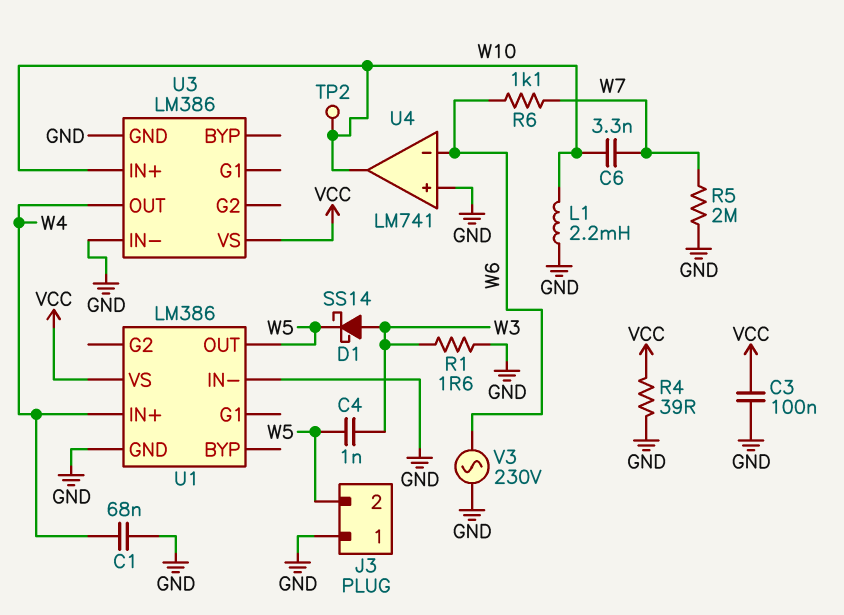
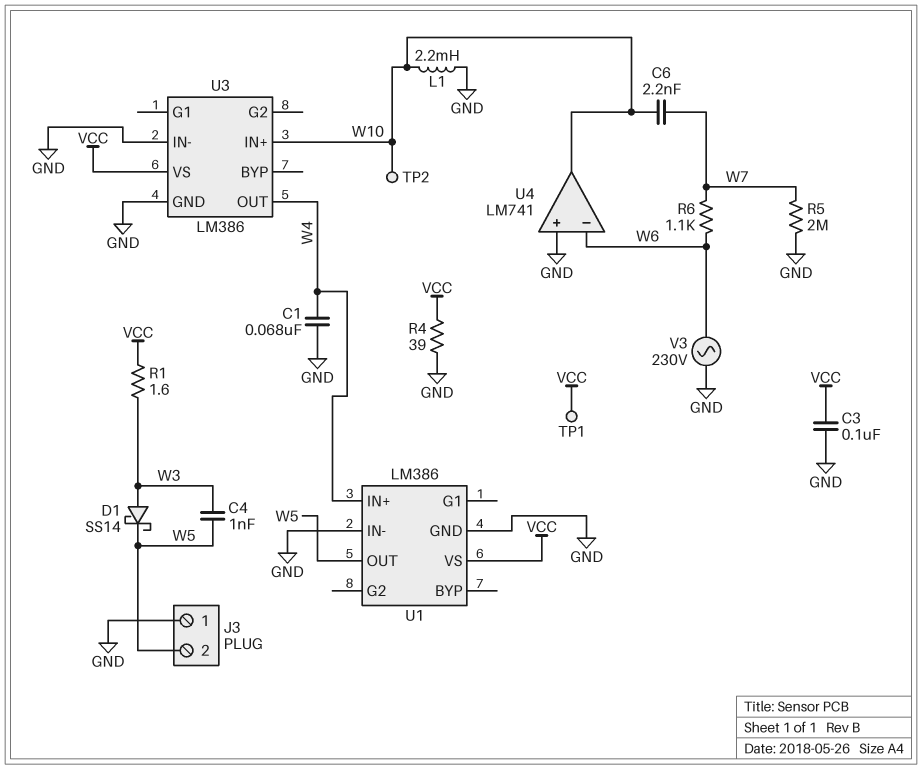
C6: 3.3nF (W7, W10) -> 2.2nF (W7, W10)
R1: 1.6 (GND, W3) -> 1.6 (VCC, W3)
TP1: none -> test point (VCC)

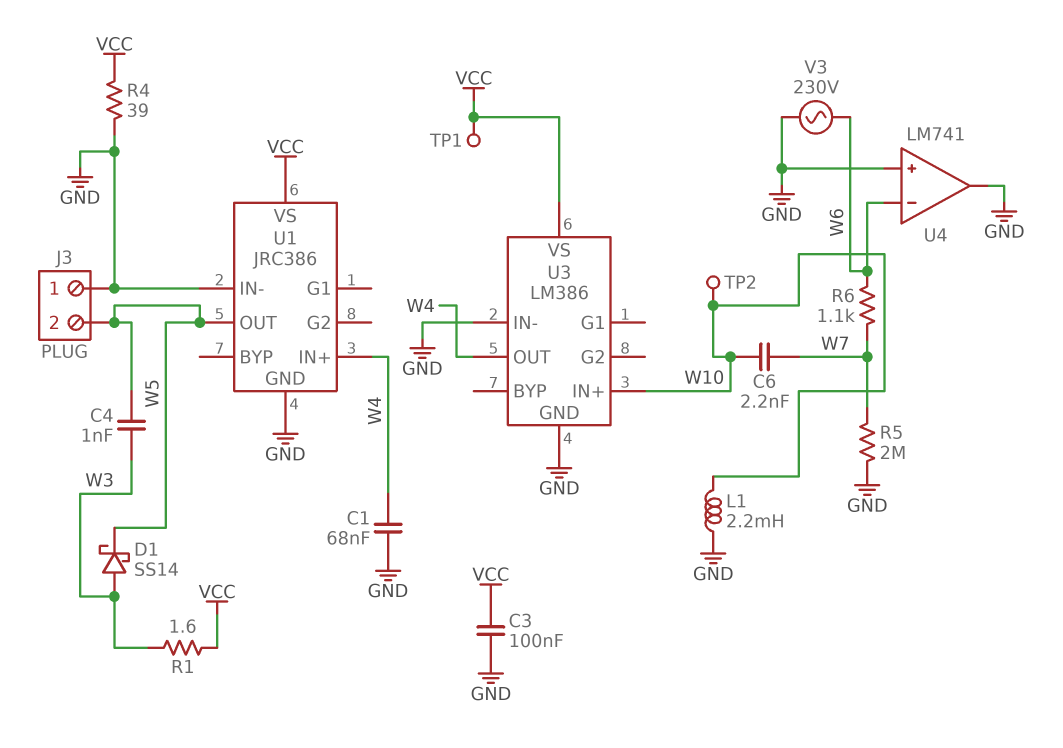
U1: LM386 -> JRC386
U4 pin out: W10 -> GND

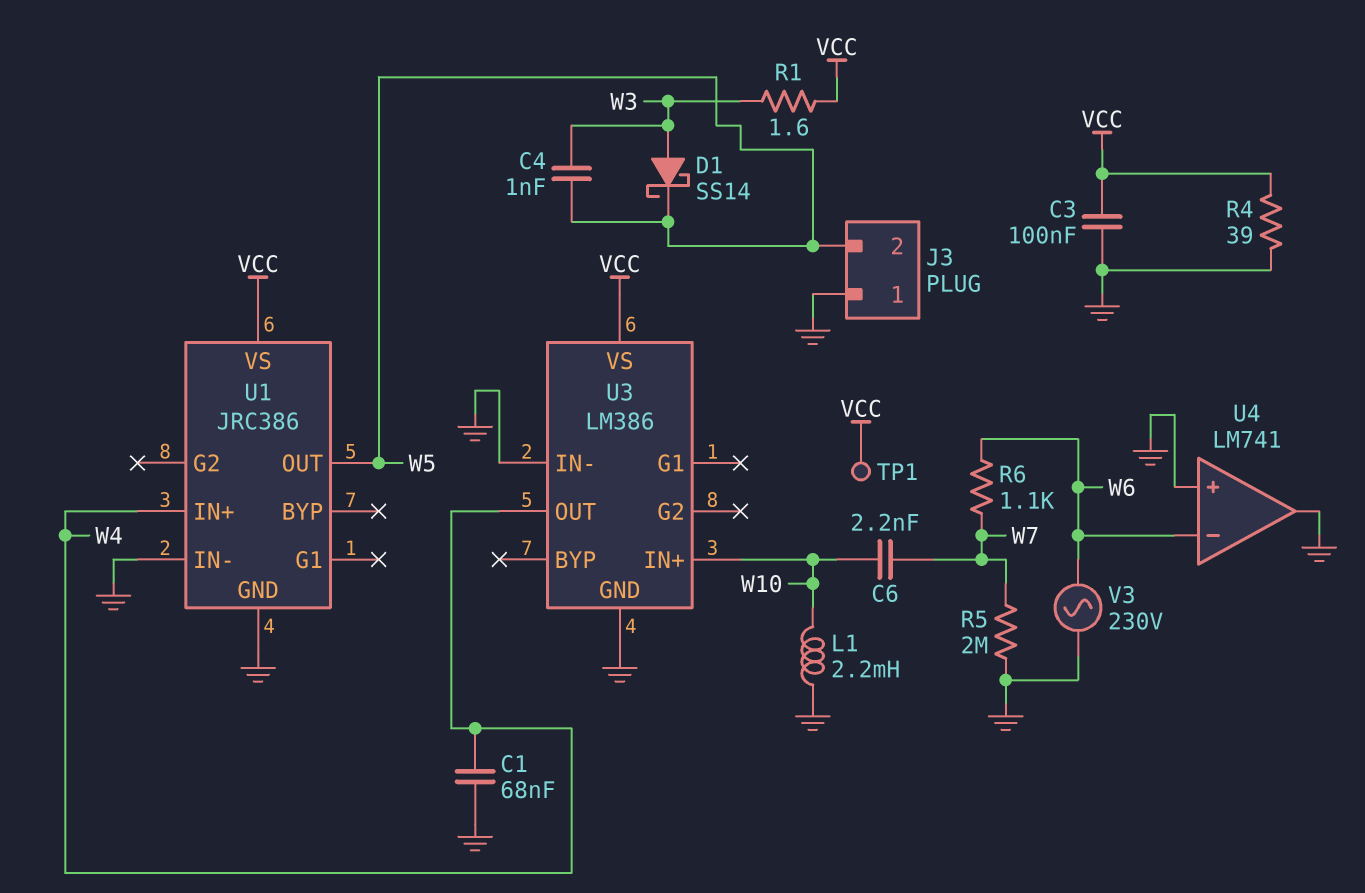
TP2: test point (W10) -> none

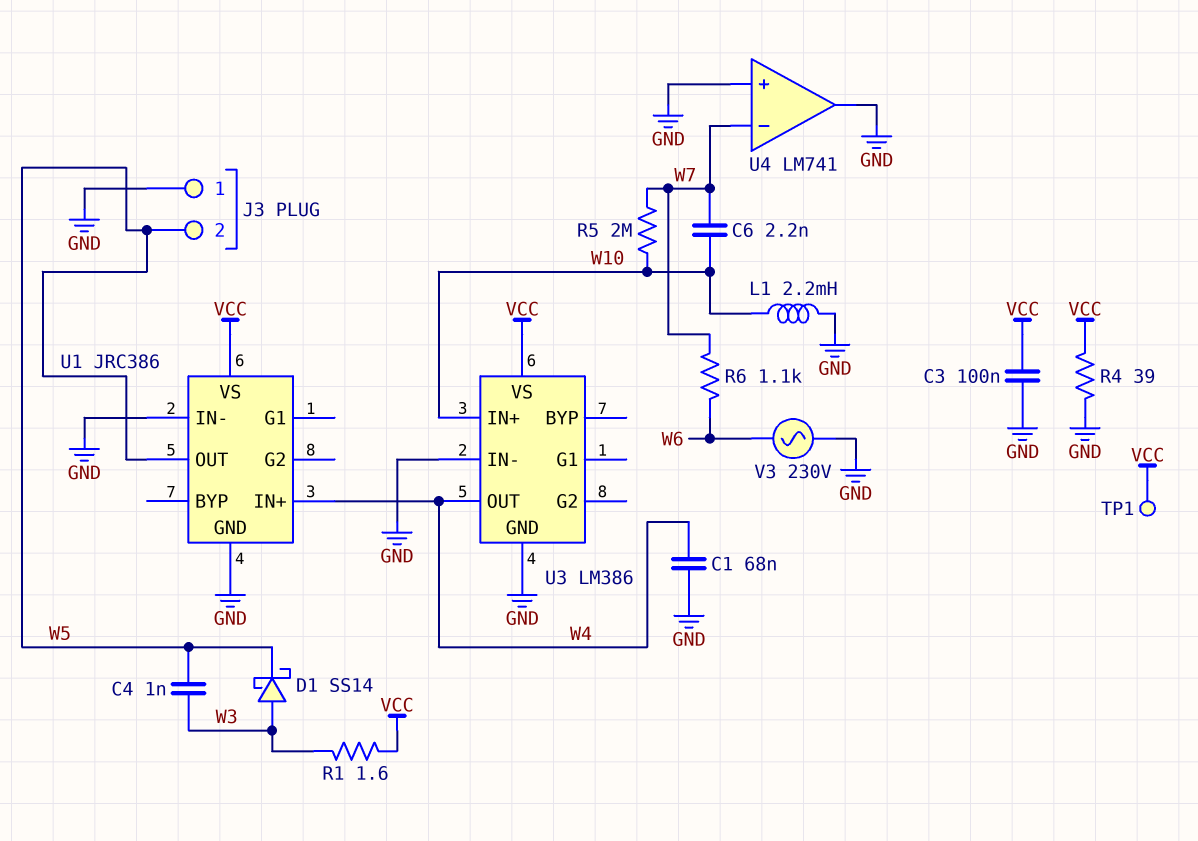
R5: 2M (GND, W7) -> 2M (W7, W10)
U4 pin in-: W6 -> W7

